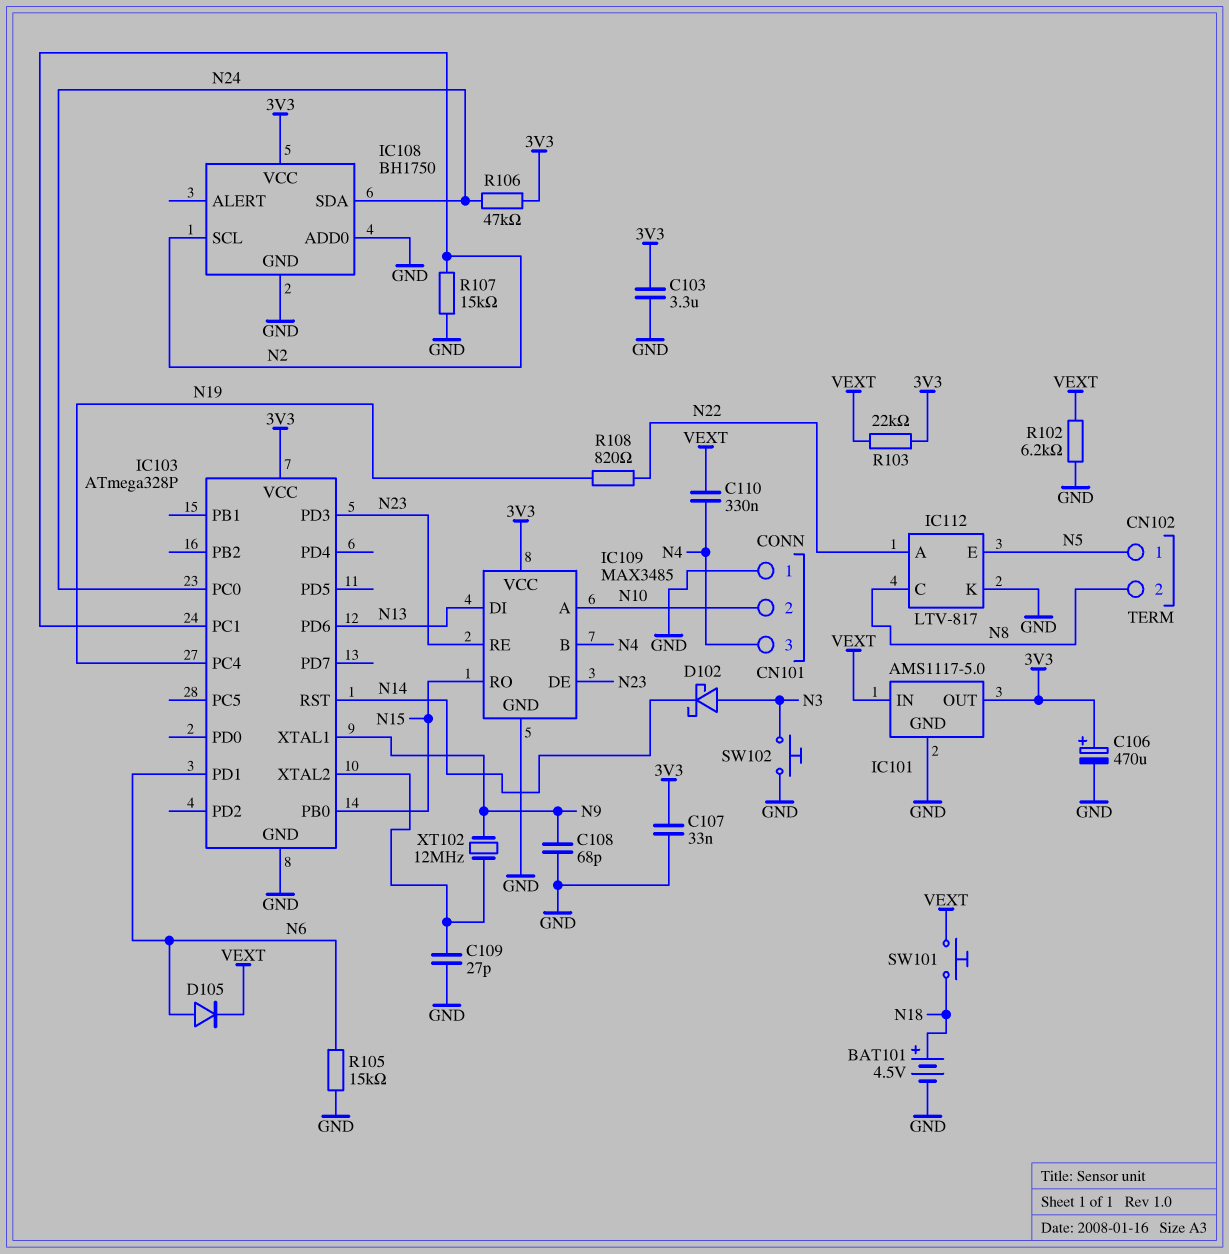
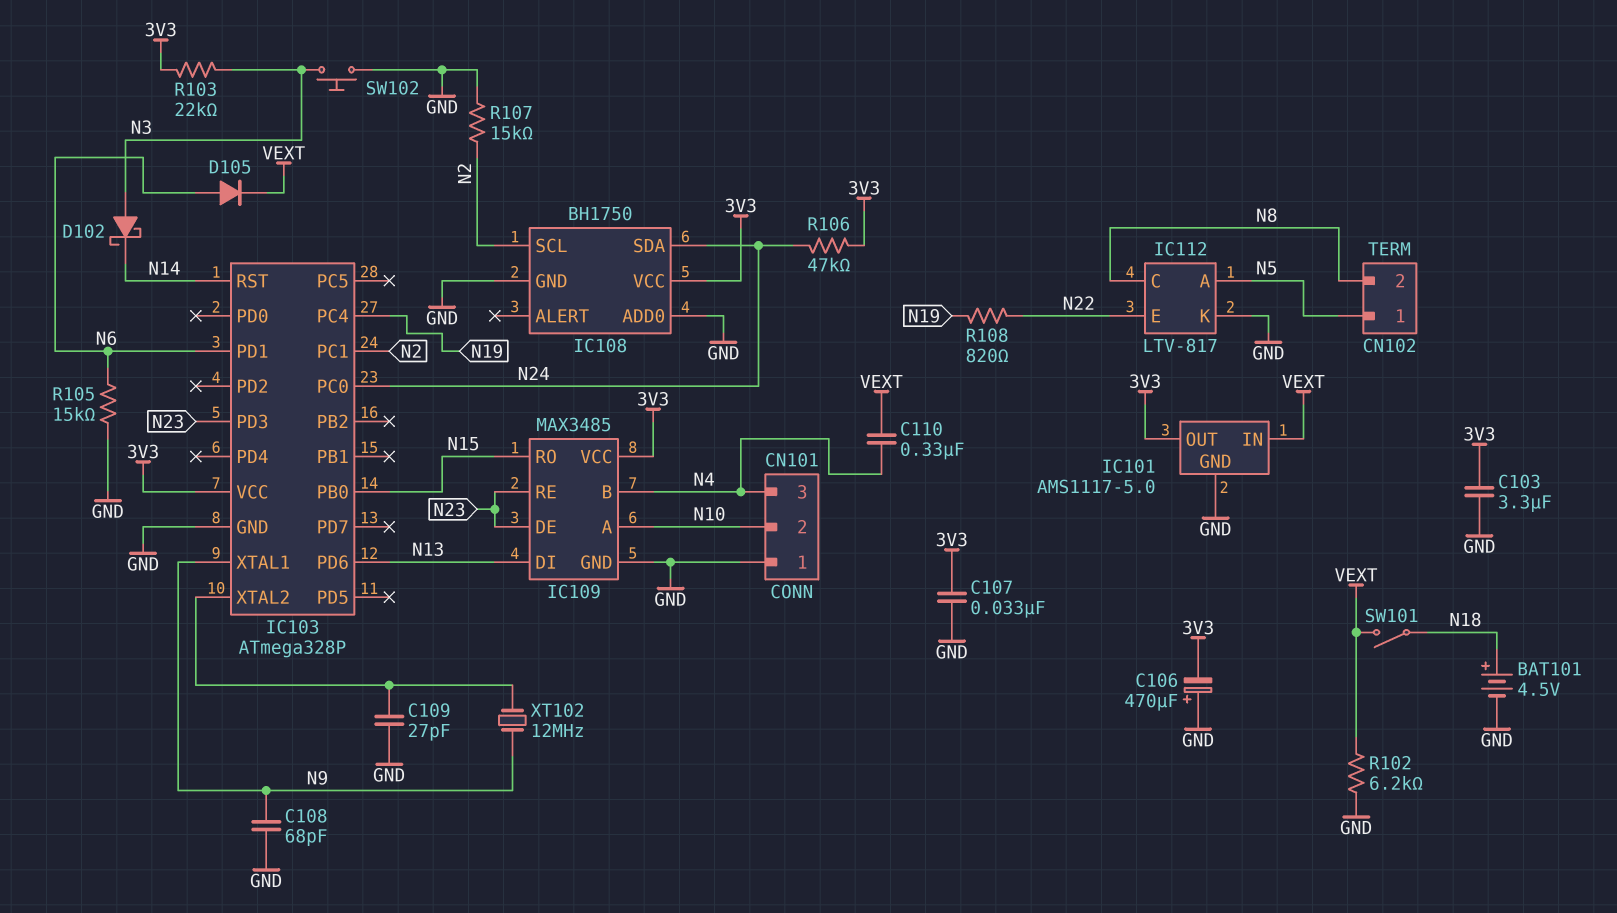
C106: 470uF (plus 3V3, minus GND) -> 470uF (plus GND, minus 3V3)
IC112 pin A: N22 -> N5
IC112 pin E: N5 -> N22
R103: 22k (3V3, VEXT) -> 22k (3V3, N3)
SW101: button (N18, VEXT) -> switch (N18, VEXT)

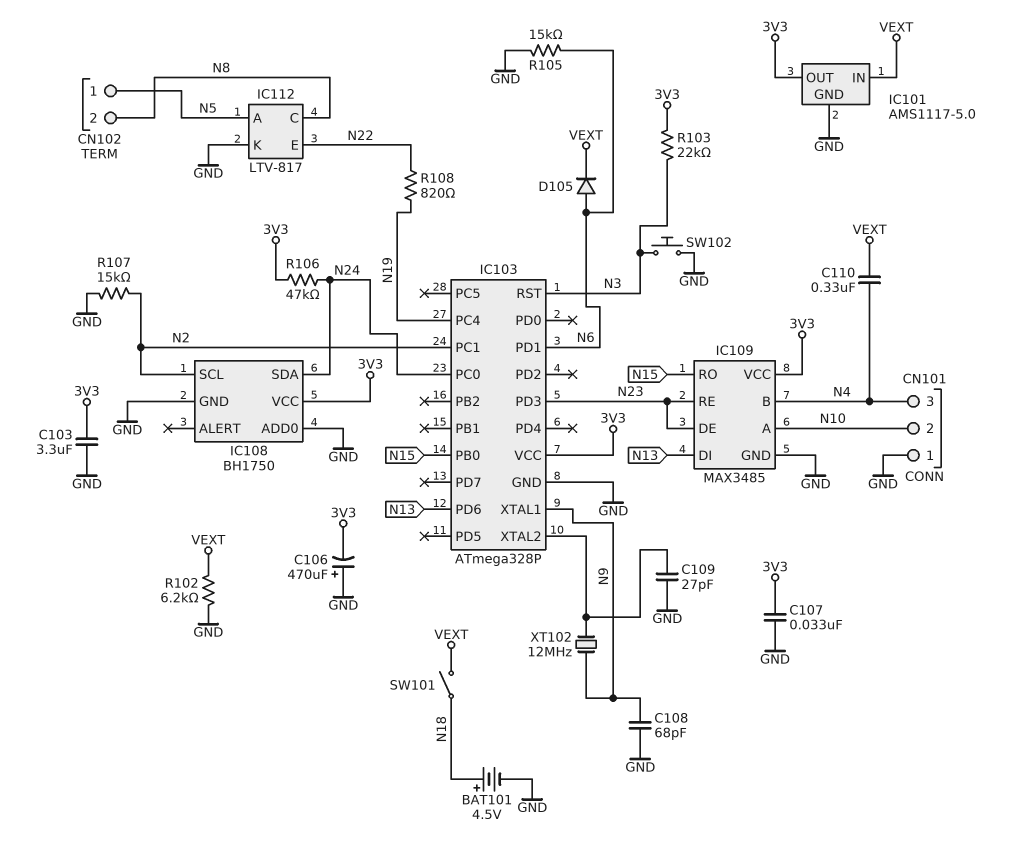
D102: schottky (A N3, K N14) -> none
IC103 pin RST: N14 -> N3

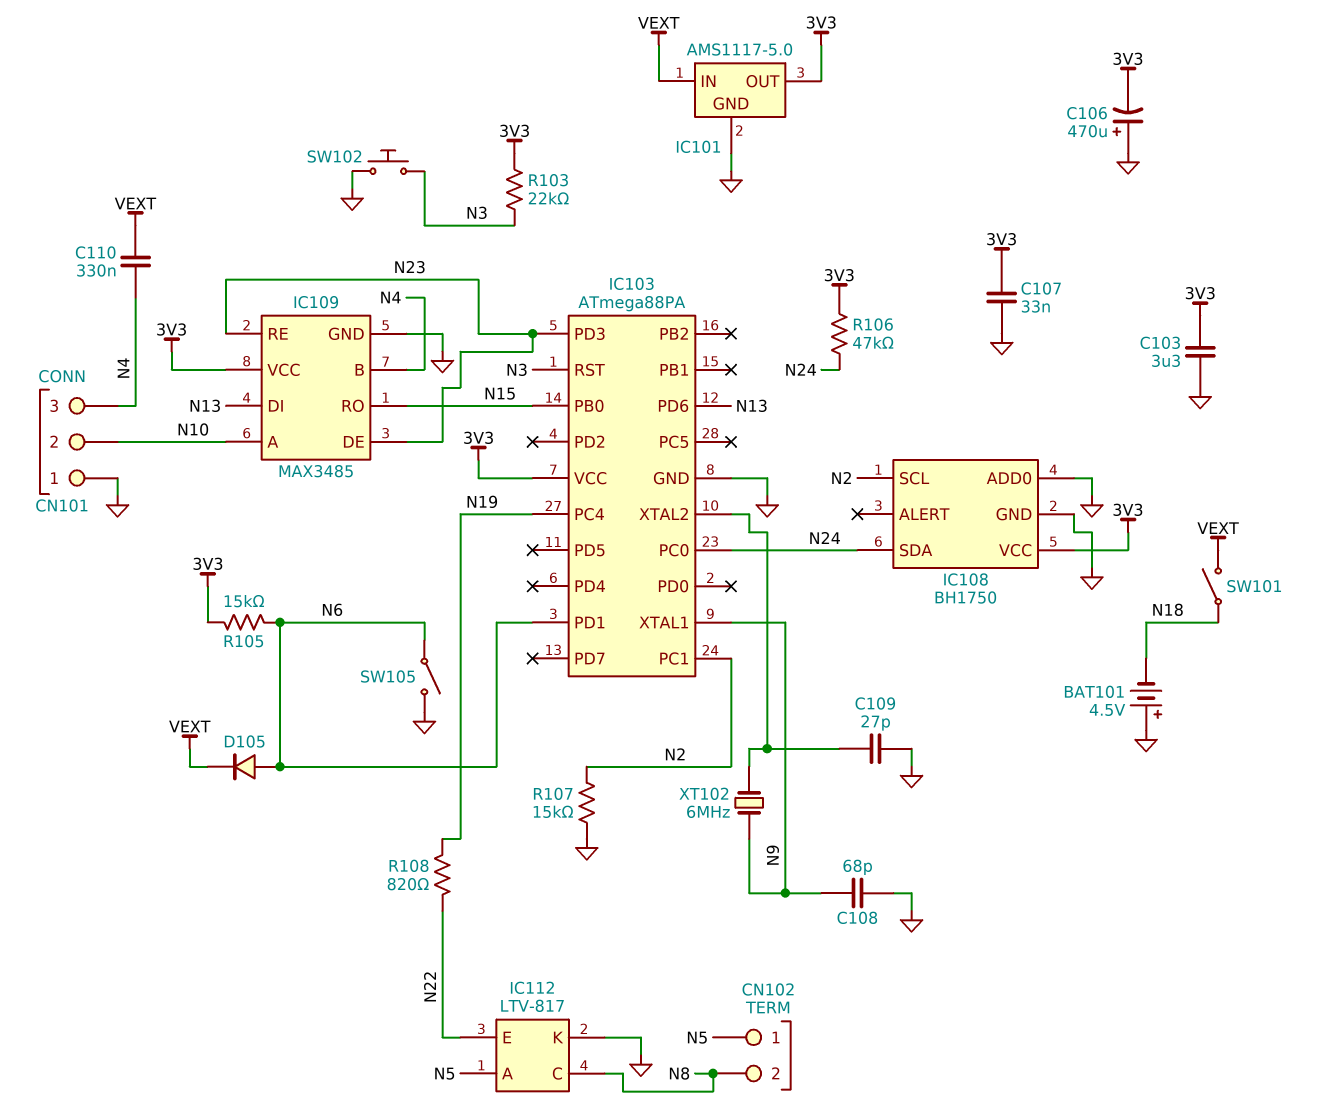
BAT101: 4.5V (plus N18, minus GND) -> 4.5V (plus GND, minus N18)
IC103: ATmega328P -> ATmega88PA
R102: 6.2k (GND, VEXT) -> none
R105: 15k (GND, N6) -> 15k (3V3, N6)
SW105: none -> switch (GND, N6)
XT102: 12MHz (IC103/XTAL2, N9) -> 6MHz (IC103/XTAL2, N9)

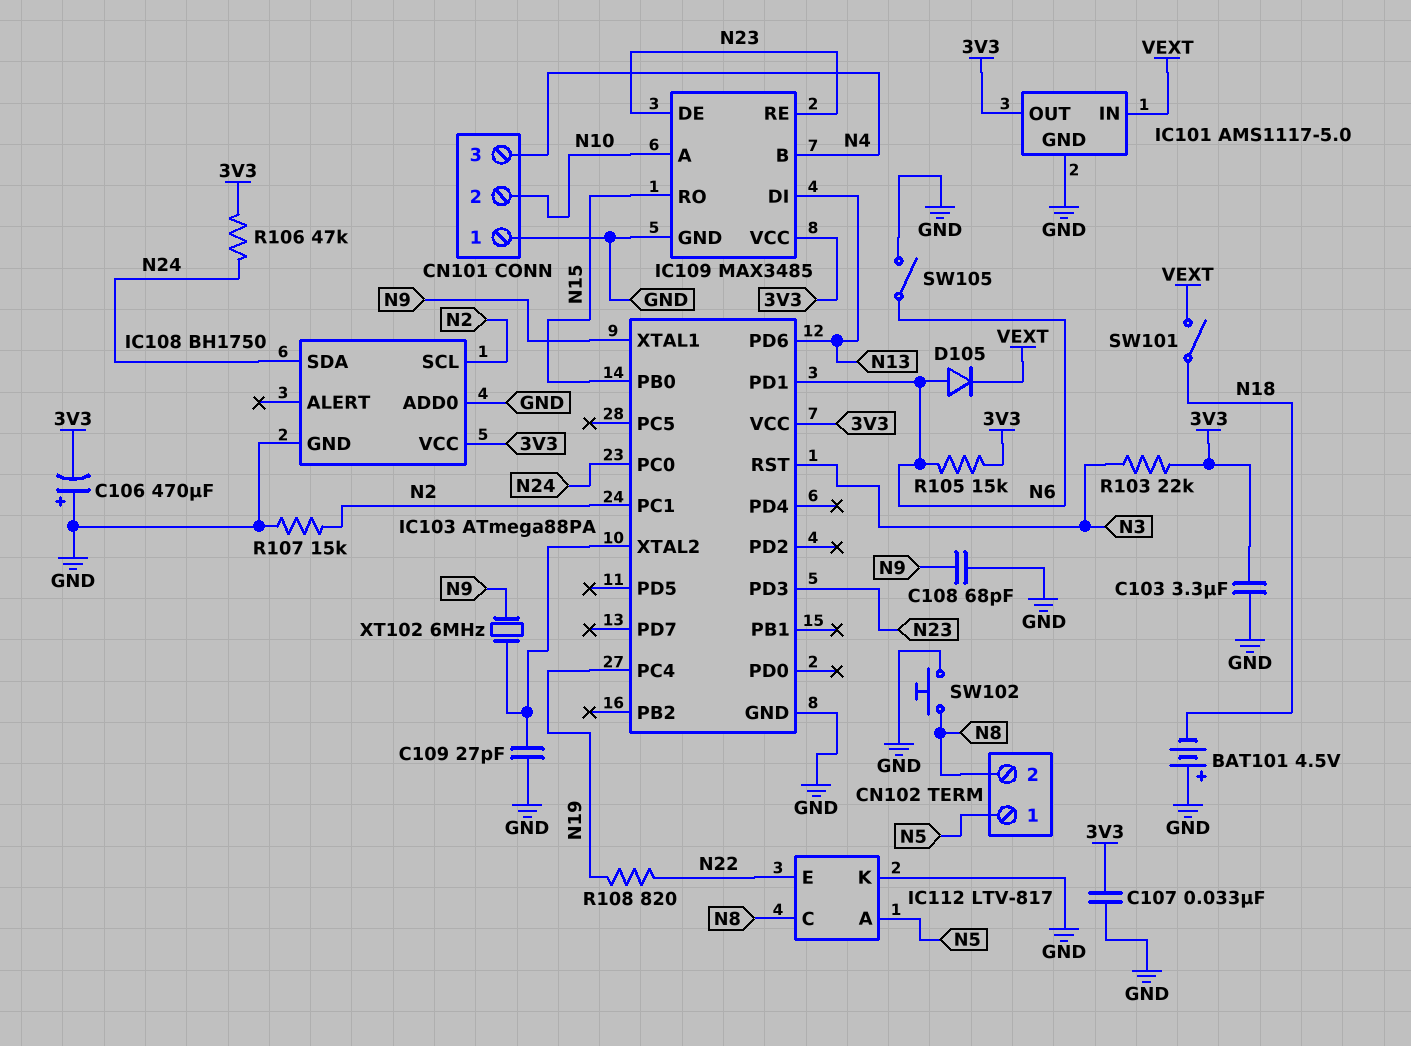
C110: 330nF (N4, VEXT) -> none
SW102: button (GND, N3) -> button (GND, N8)

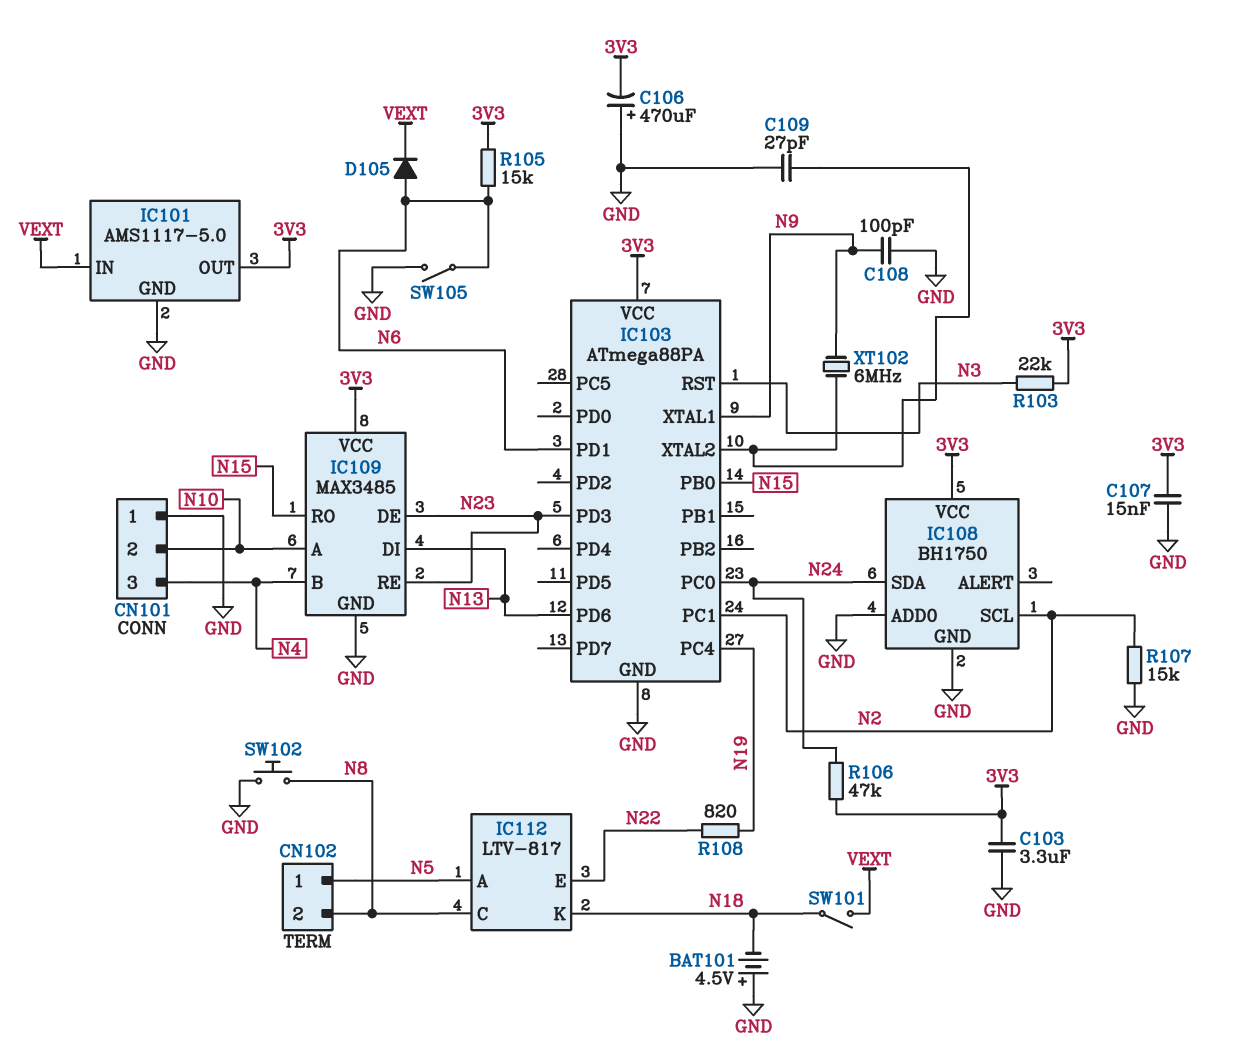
C107: 33nF (3V3, GND) -> 15nF (3V3, GND)
C108: 68pF (GND, N9) -> 100pF (GND, N9)
IC112 pin K: GND -> N18

